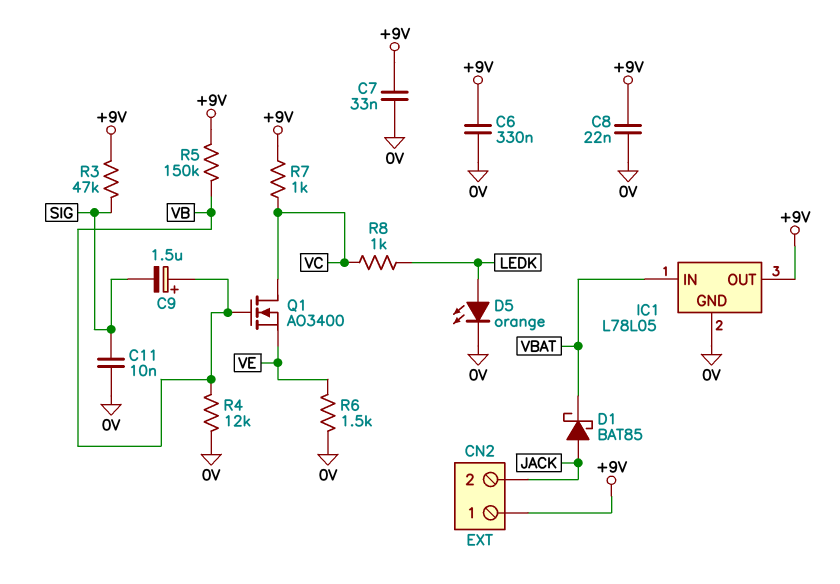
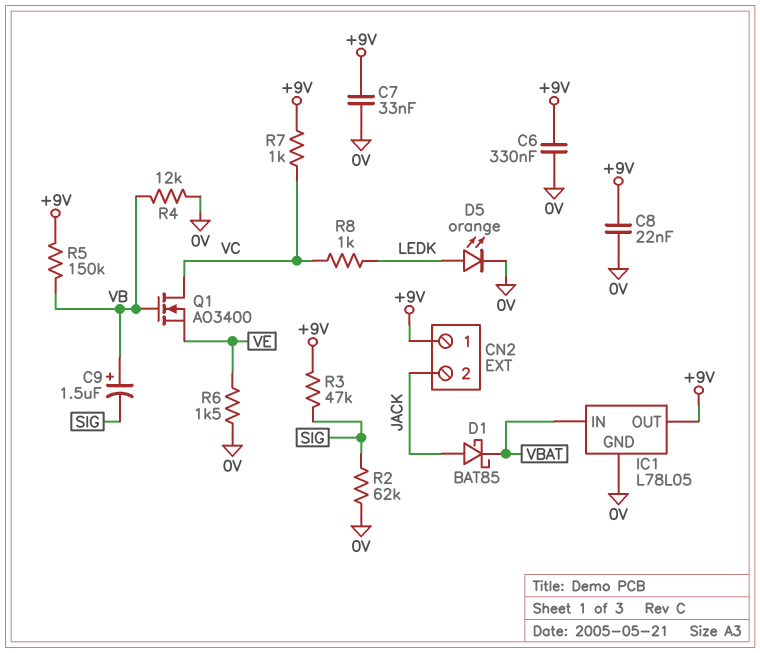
C11: 10nF (0V, SIG) -> none
R2: none -> 62k (0V, SIG)

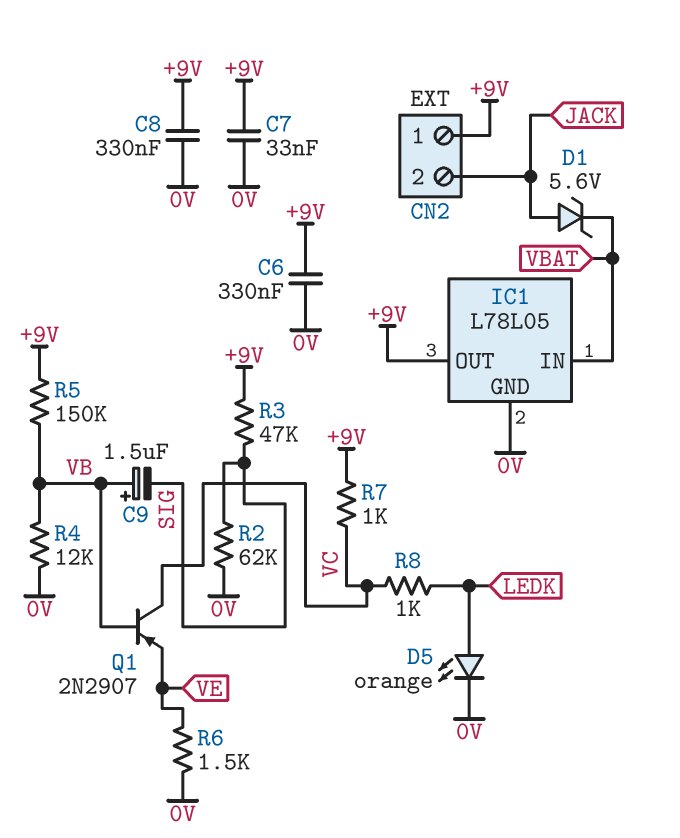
C8: 22nF (+9V, 0V) -> 330nF (+9V, 0V)
D1: schottky BAT85 (A JACK, K VBAT) -> zener 5.6V (A JACK, K VBAT)
Q1: NMOS AO3400 (G VB, D VC, S VE) -> PNP 2N2907 (B VB, C VC, E VE)

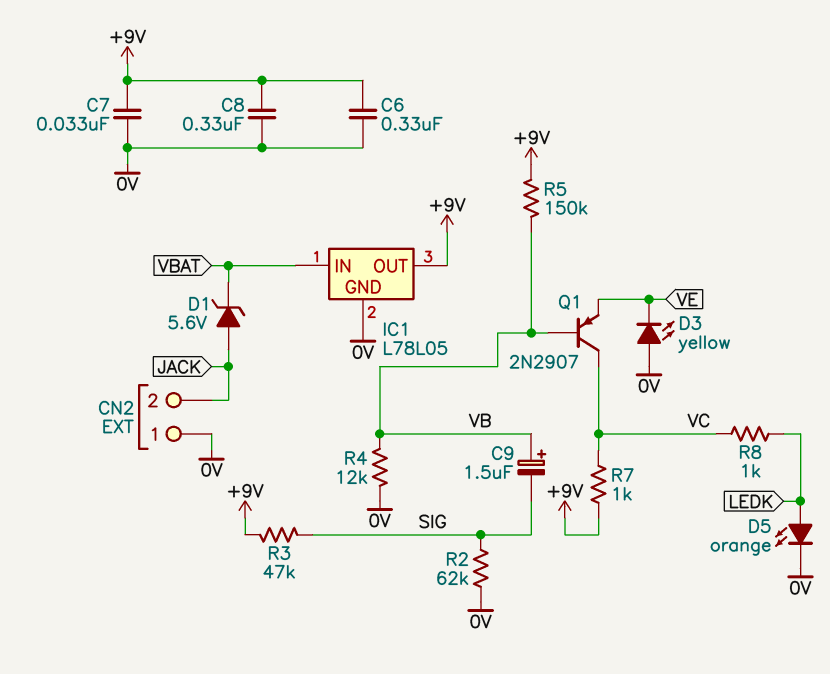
CN2 pin 1: +9V -> 0V
D3: none -> LED yellow (A 0V, K VE)
R6: 1.5k (0V, VE) -> none

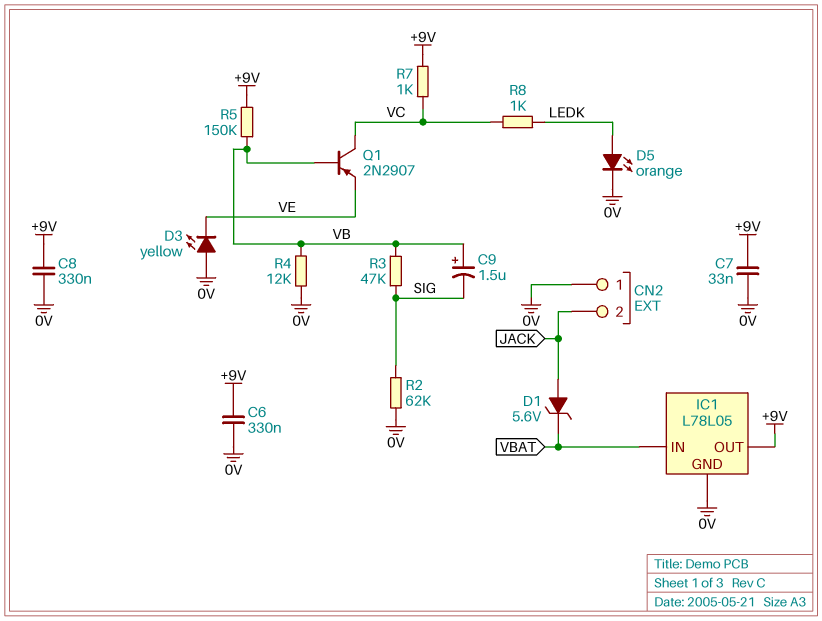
R3: 47k (+9V, SIG) -> 47k (SIG, VB)

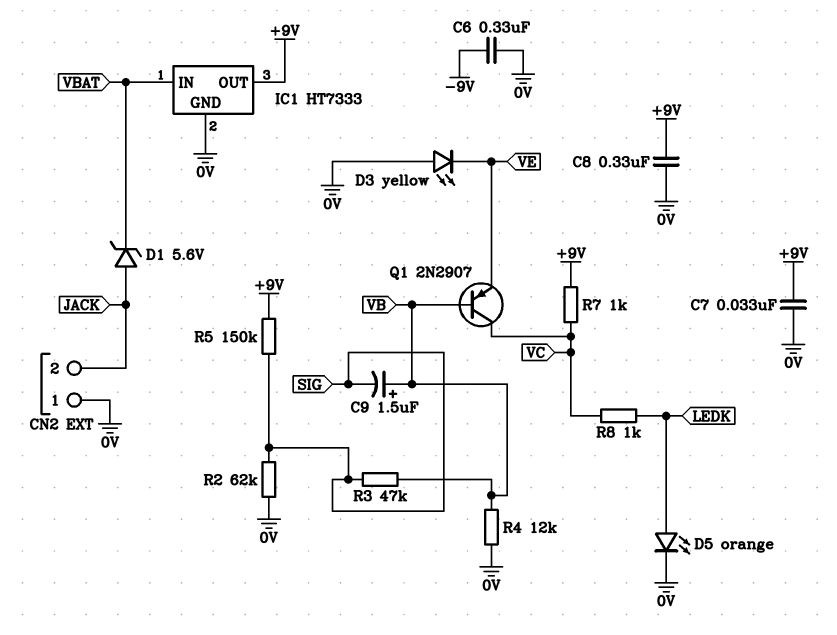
C6: 330nF (+9V, 0V) -> 330nF (-9V, 0V)
IC1: L78L05 -> HT7333
R5: 150k (+9V, VB) -> 150k (+9V, SIG)

